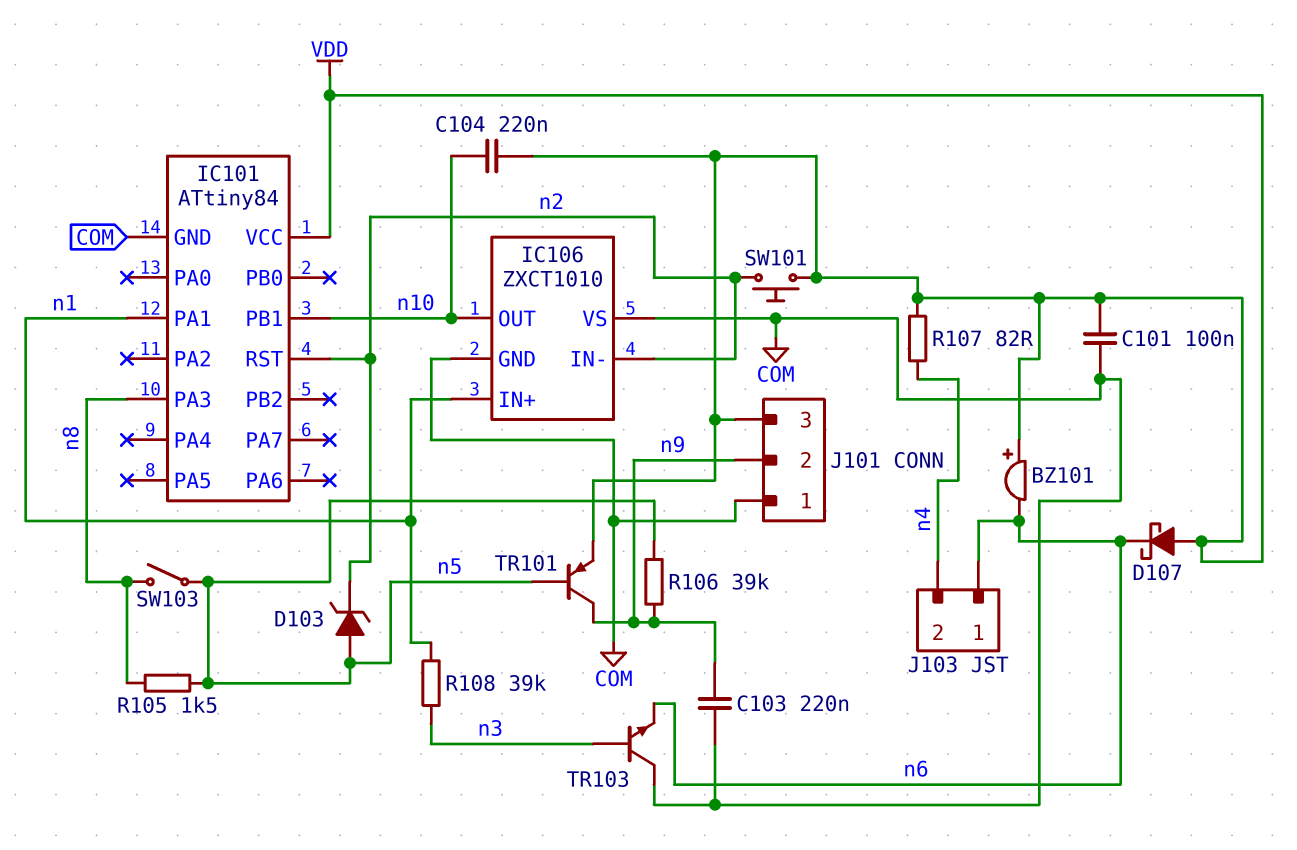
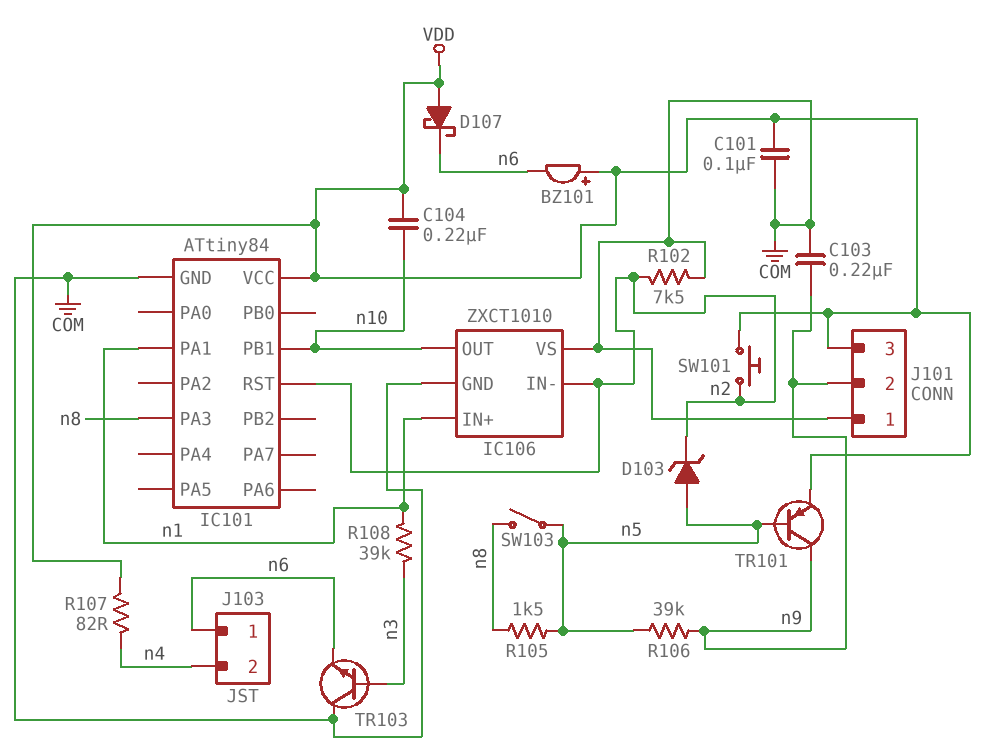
R102: none -> 7.5k (COM, n2)

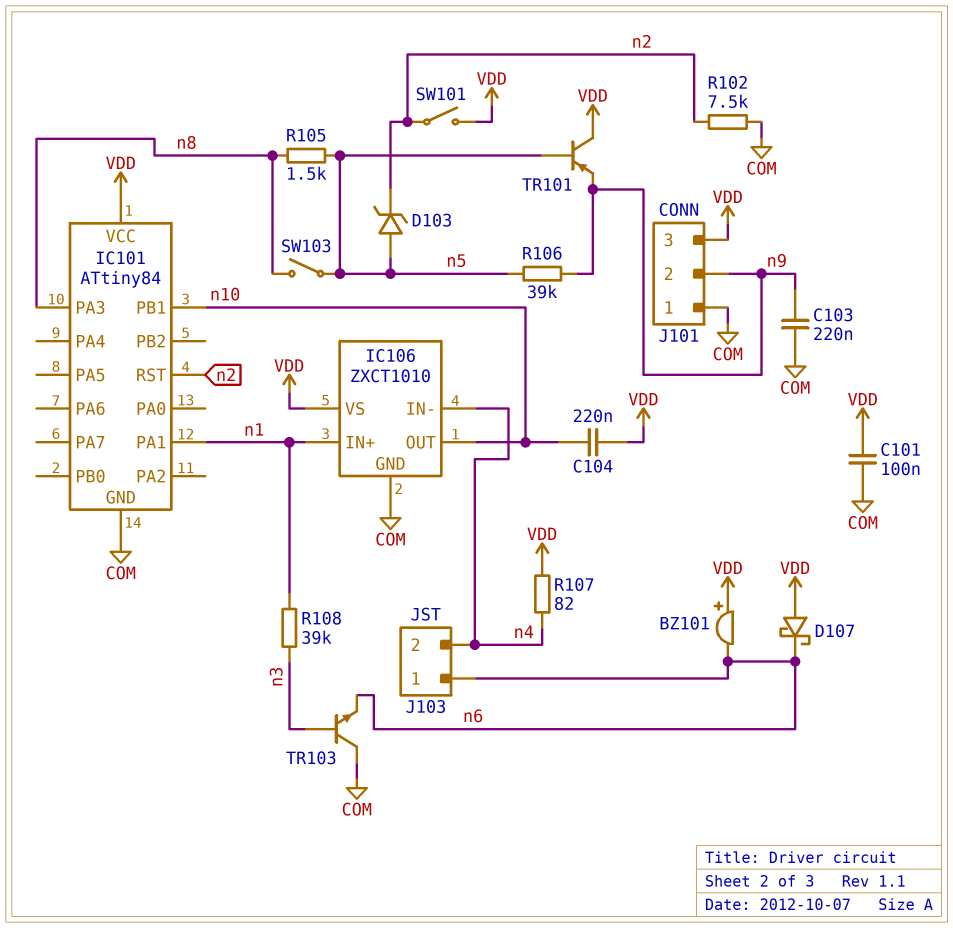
IC106 pin IN-: n2 -> n4
IC106 pin VS: COM -> VDD
SW101: button (VDD, n2) -> switch (VDD, n2)
TR101: PNP (B n5, C n9, E VDD) -> PNP (B n5, C VDD, E n9)

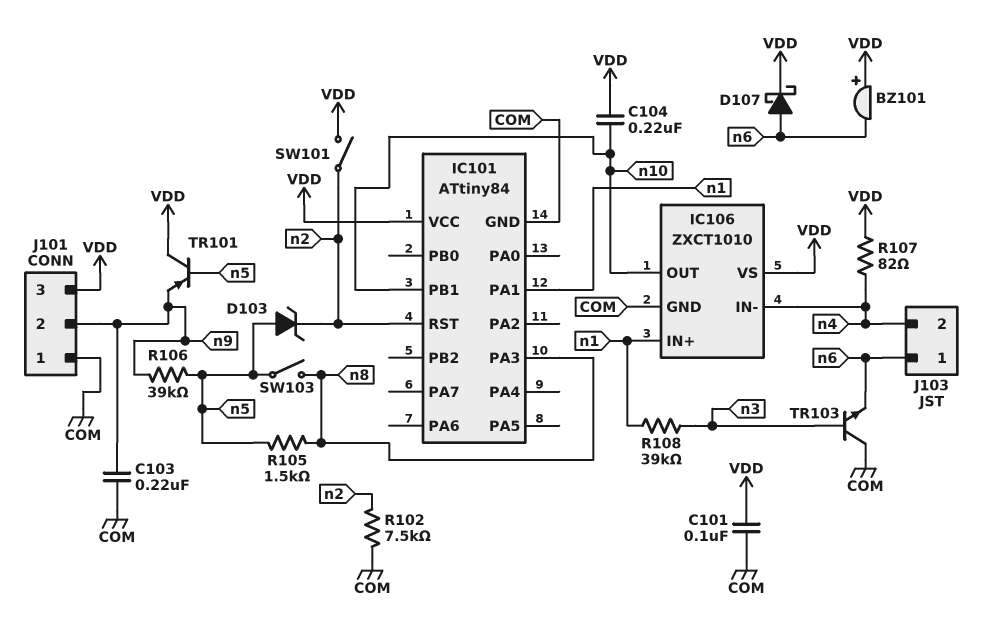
D107: schottky (A VDD, K n6) -> schottky (A n6, K VDD)

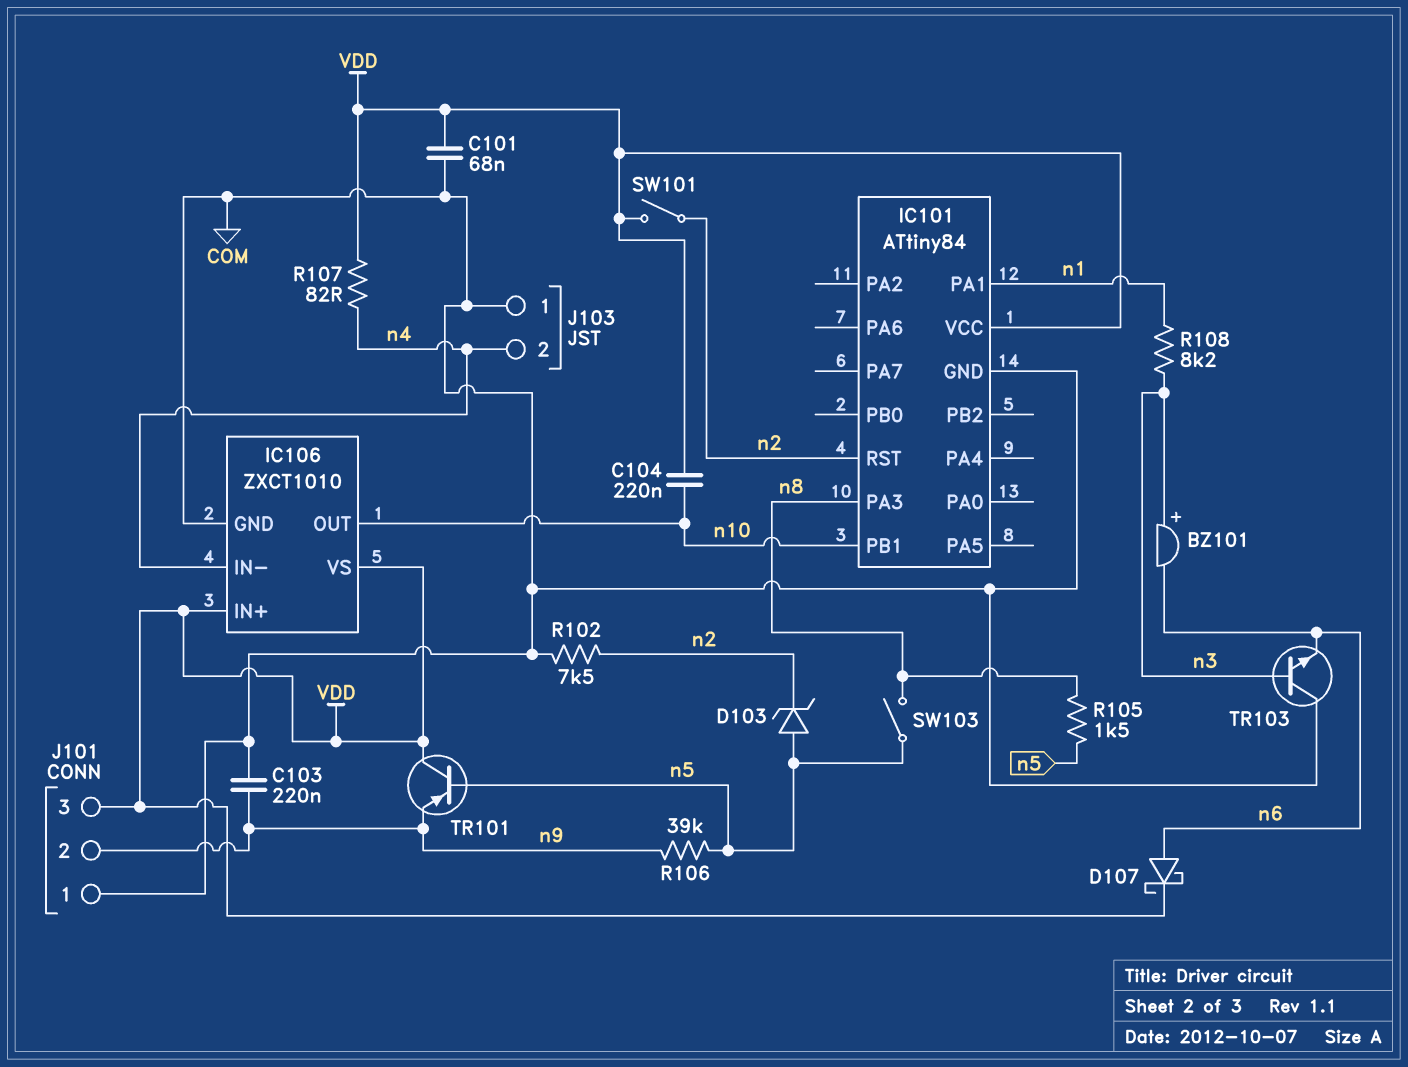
BZ101: buzzer (plus VDD, minus n6) -> buzzer (plus n3, minus n6)
C101: 100nF (COM, VDD) -> 68nF (COM, VDD)
IC106 pin IN+: n1 -> VDD
J103 pin 1: n6 -> COM
R108: 39k (n1, n3) -> 8.2k (n1, n3)

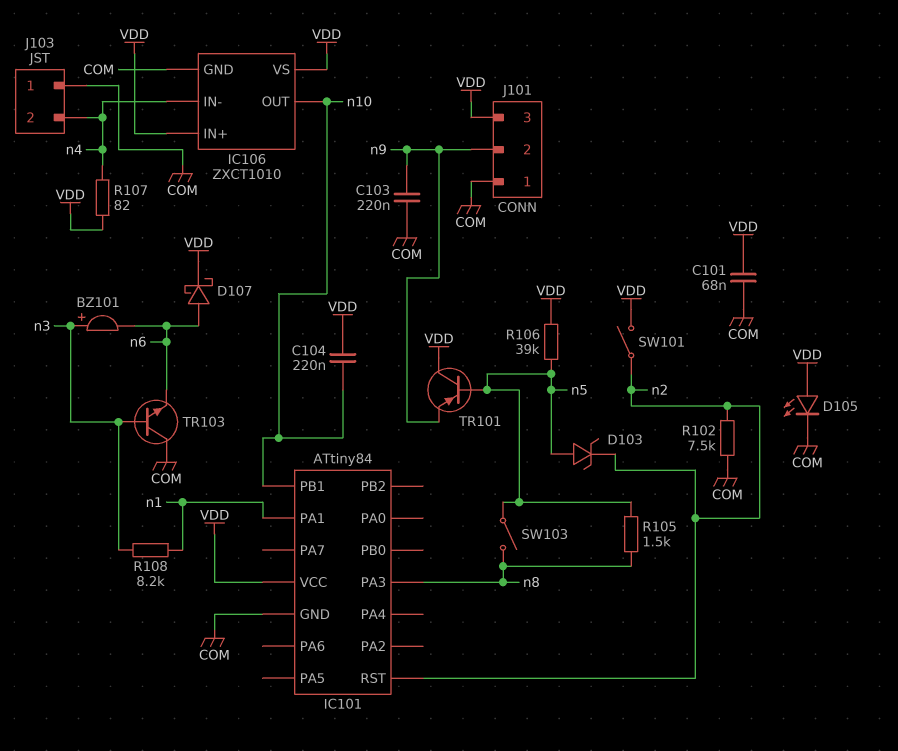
D105: none -> LED (A VDD, K COM)
R106: 39k (n5, n9) -> 39k (VDD, n5)

